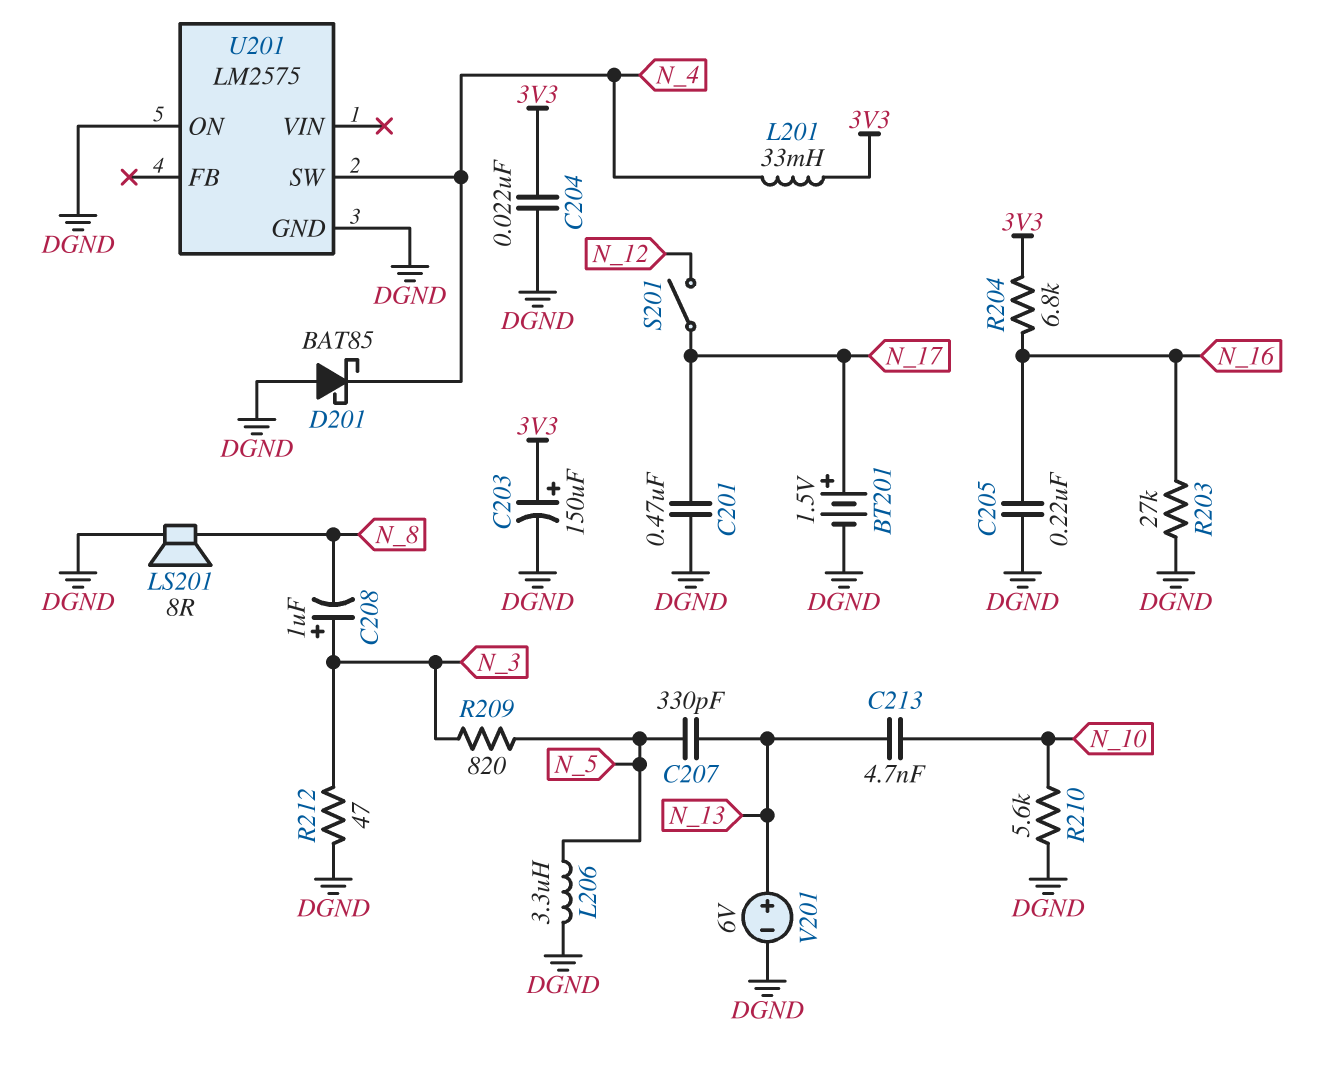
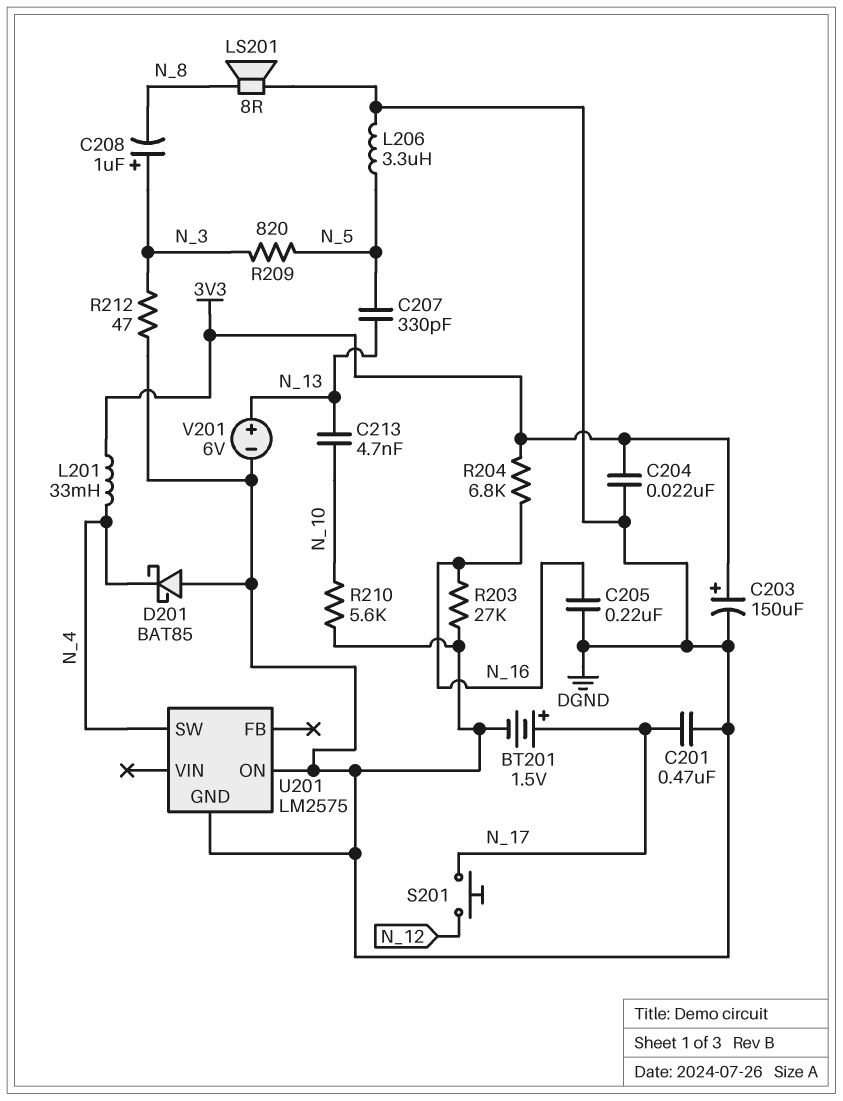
S201: switch (N_12, N_17) -> button (N_12, N_17)

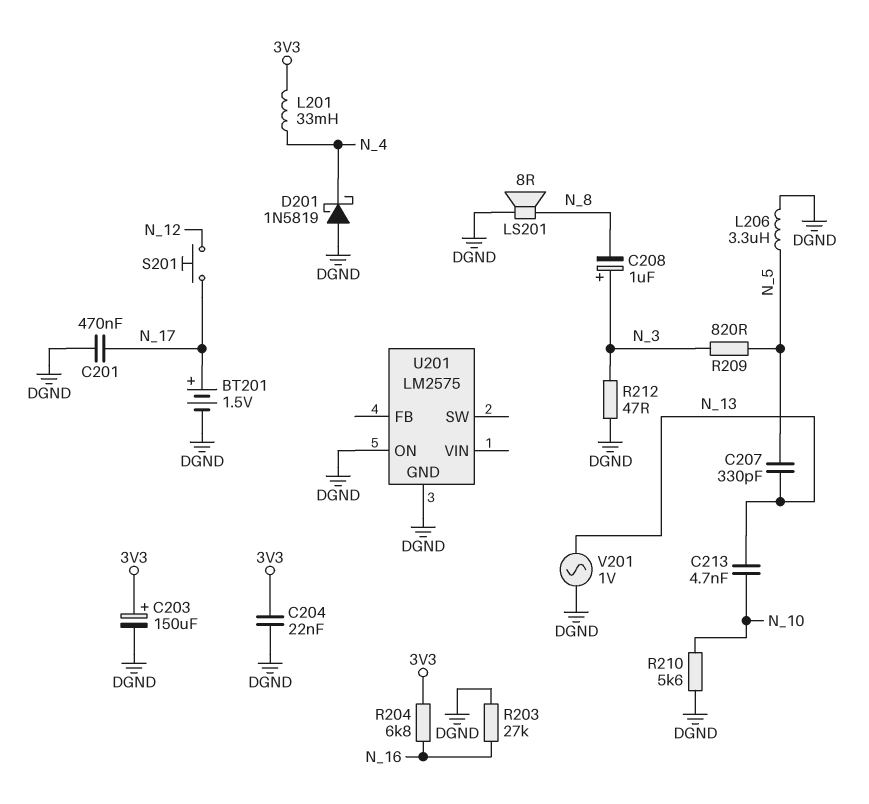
C205: 220nF (DGND, N_16) -> none
D201: schottky BAT85 (A DGND, K N_4) -> schottky 1N5819 (A DGND, K N_4)
U201 pin SW: N_4 -> none
V201: 6V (plus N_13, minus DGND) -> AC 1V (DGND, N_13)

